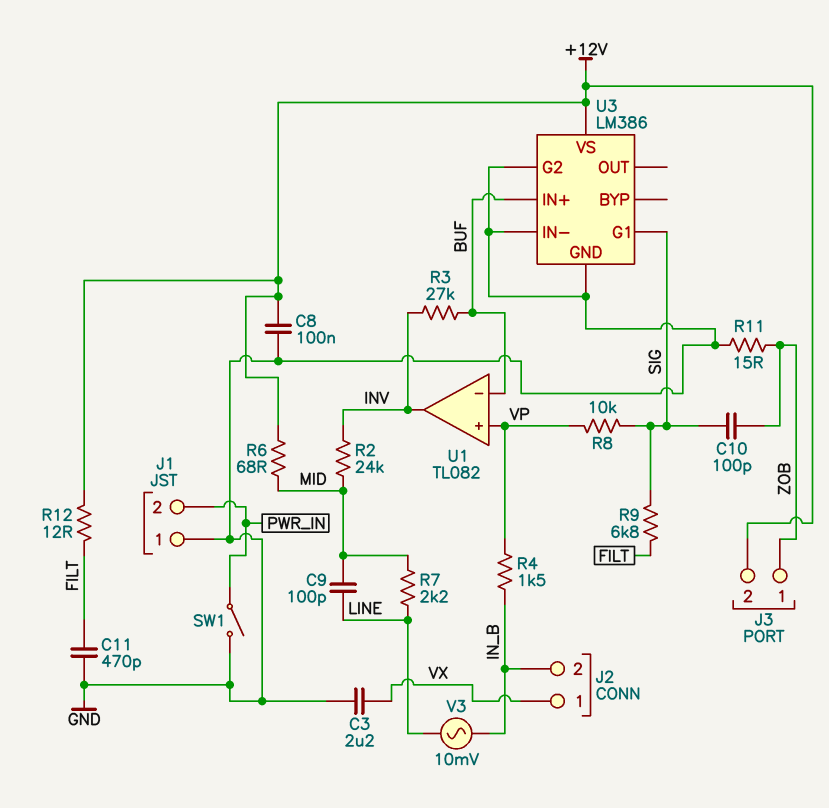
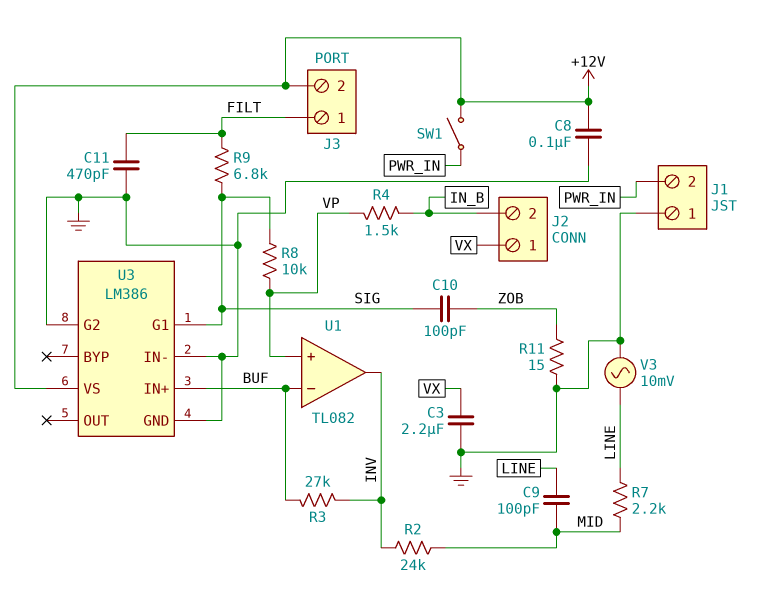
J3 pin 1: ZOB -> FILT
R6: 68 (+12V, MID) -> none
R12: 12 (+12V, FILT) -> none
SW1: switch (GND, PWR_IN) -> switch (+12V, PWR_IN)
V3: AC 10mV (IN_B, LINE) -> AC 10mV (GND, LINE)

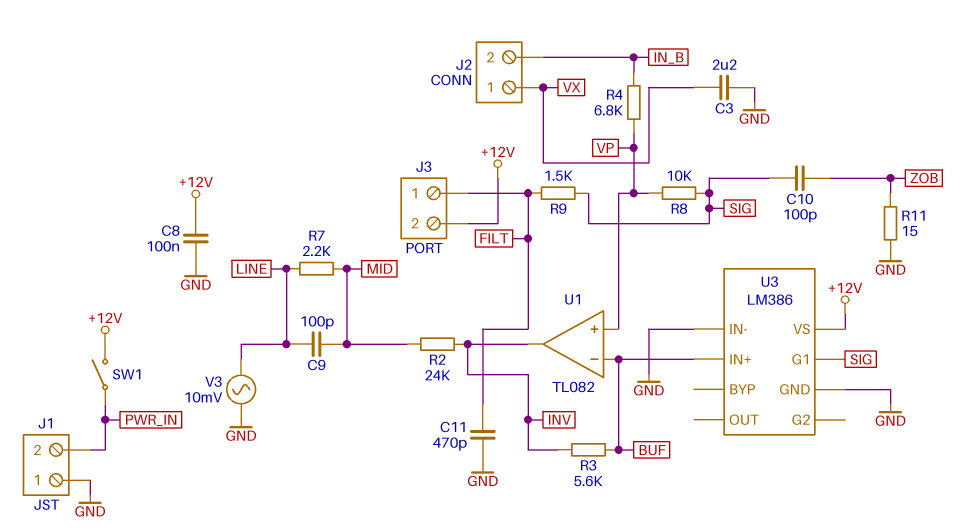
R3: 27k (BUF, INV) -> 5.6k (BUF, INV)
R4: 1.5k (IN_B, VP) -> 6.8k (IN_B, VP)
R9: 6.8k (FILT, SIG) -> 1.5k (FILT, SIG)
U3 pin G2: GND -> none

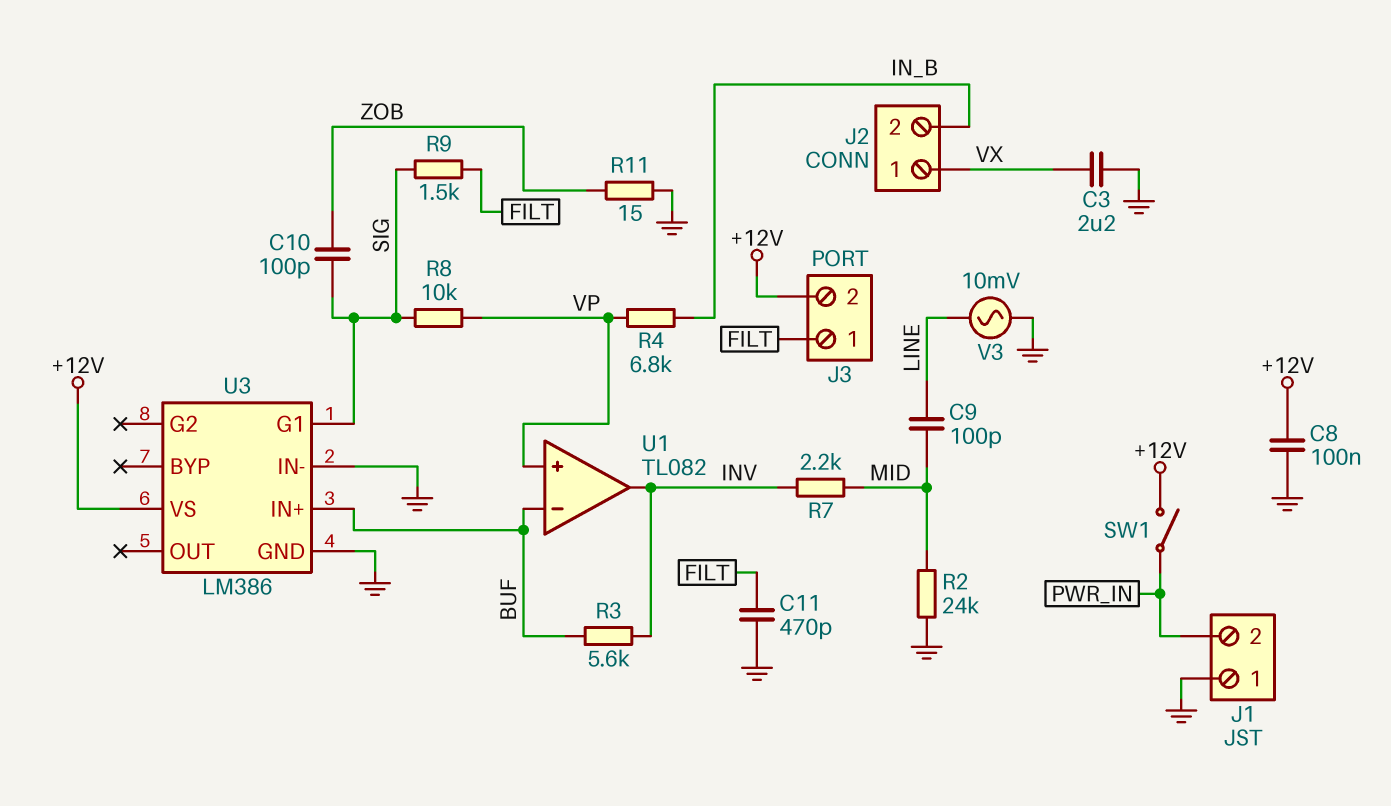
R2: 24k (INV, MID) -> 24k (GND, MID)
R7: 2.2k (LINE, MID) -> 2.2k (INV, MID)

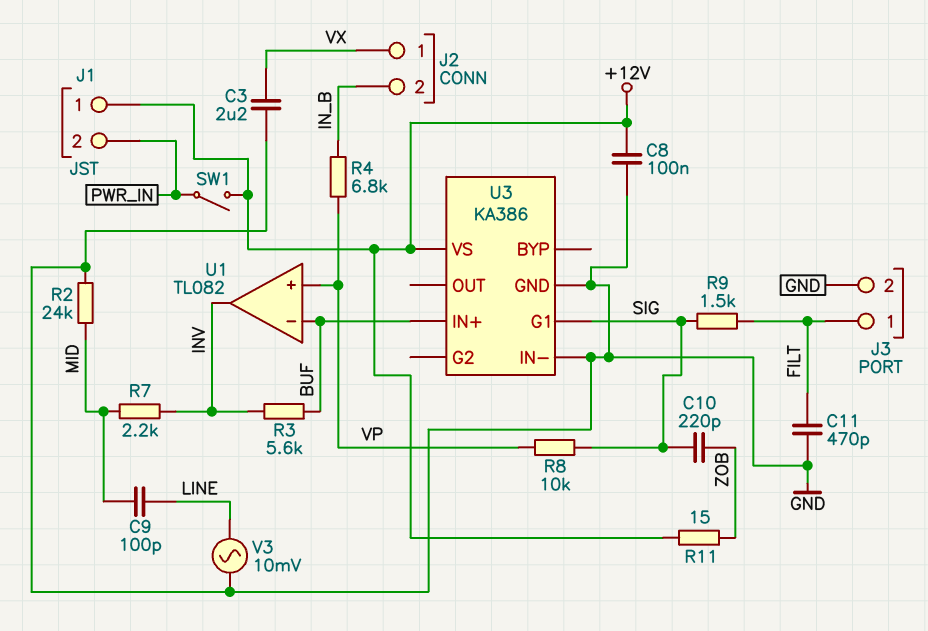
C10: 100pF (SIG, ZOB) -> 220pF (SIG, ZOB)
J1 pin 1: GND -> +12V
J3 pin 2: +12V -> GND
R11: 15 (GND, ZOB) -> 15 (+12V, ZOB)
U3: LM386 -> KA386

